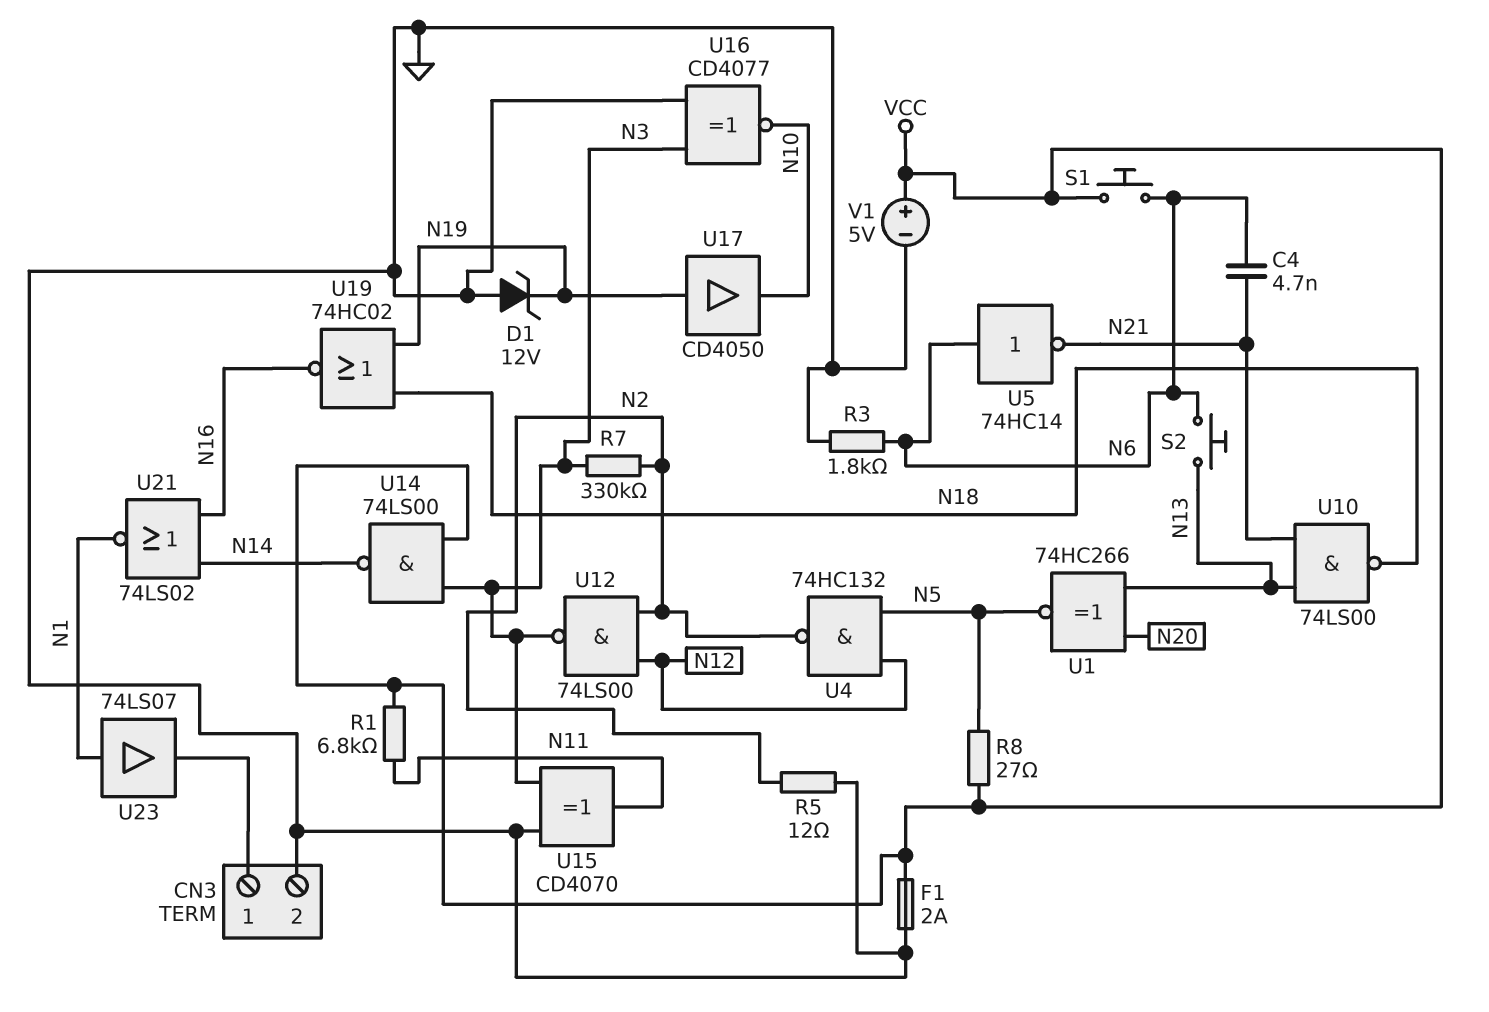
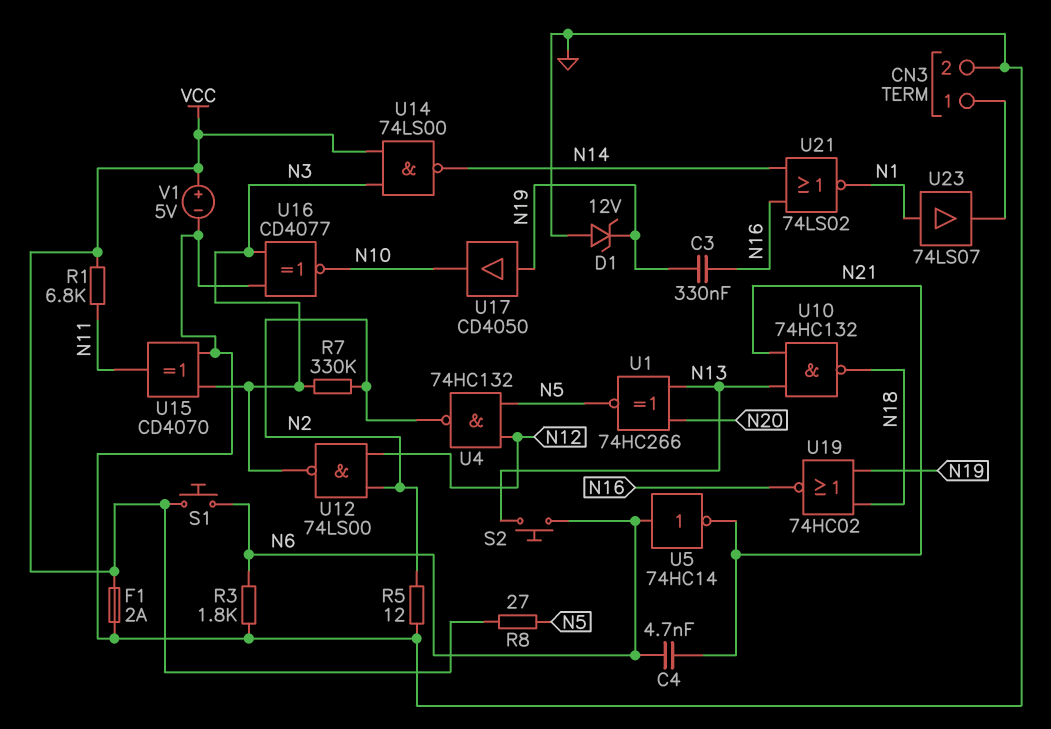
C3: none -> 330nF (N16, N19)
U10: NAND 74LS00 (in N13, in N21, out N18) -> NAND 74HC132 (in N13, in N21, out N18)

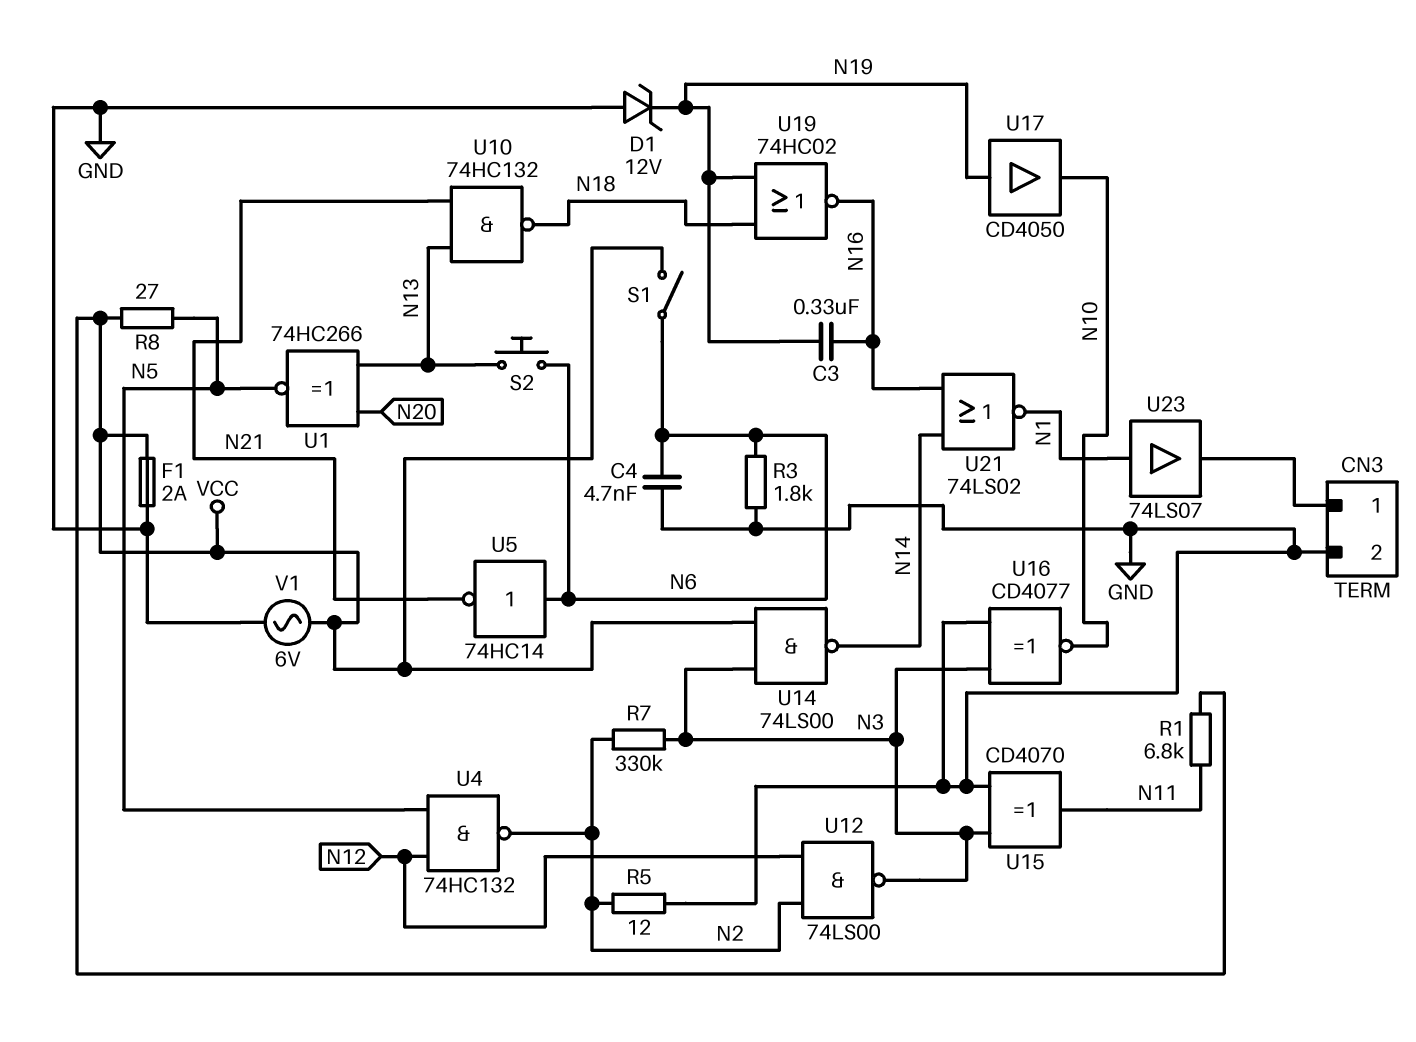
C4: 4.7nF (N6, N21) -> 4.7nF (GND, N6)
S1: button (N6, VCC) -> switch (N6, VCC)
V1: 5V (plus VCC, minus GND) -> AC 6V (GND, VCC)

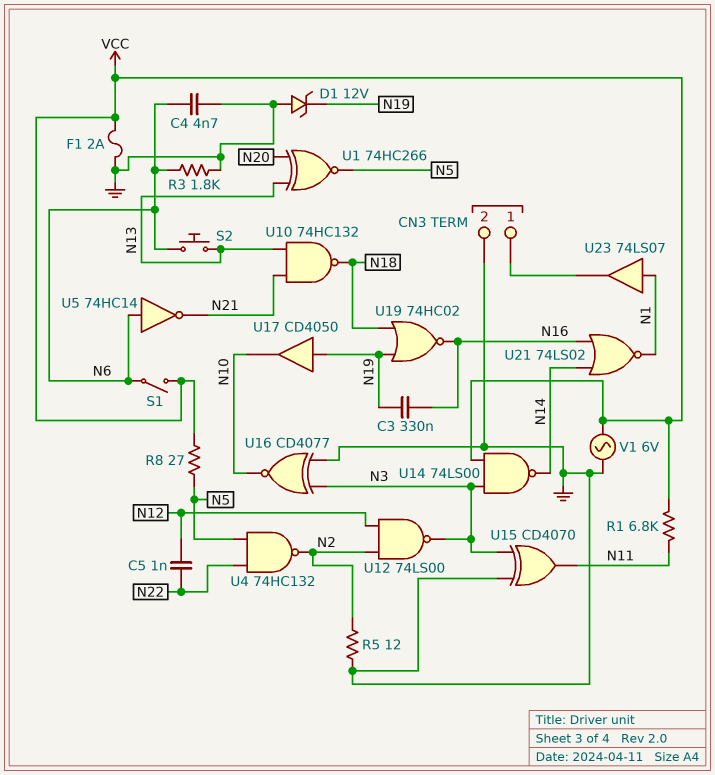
C5: none -> 1nF (N12, N22)
R7: 330k (N2, N3) -> none
U4: NAND 74HC132 (in N5, in N12, out N2) -> NAND 74HC132 (in N5, in N22, out N2)

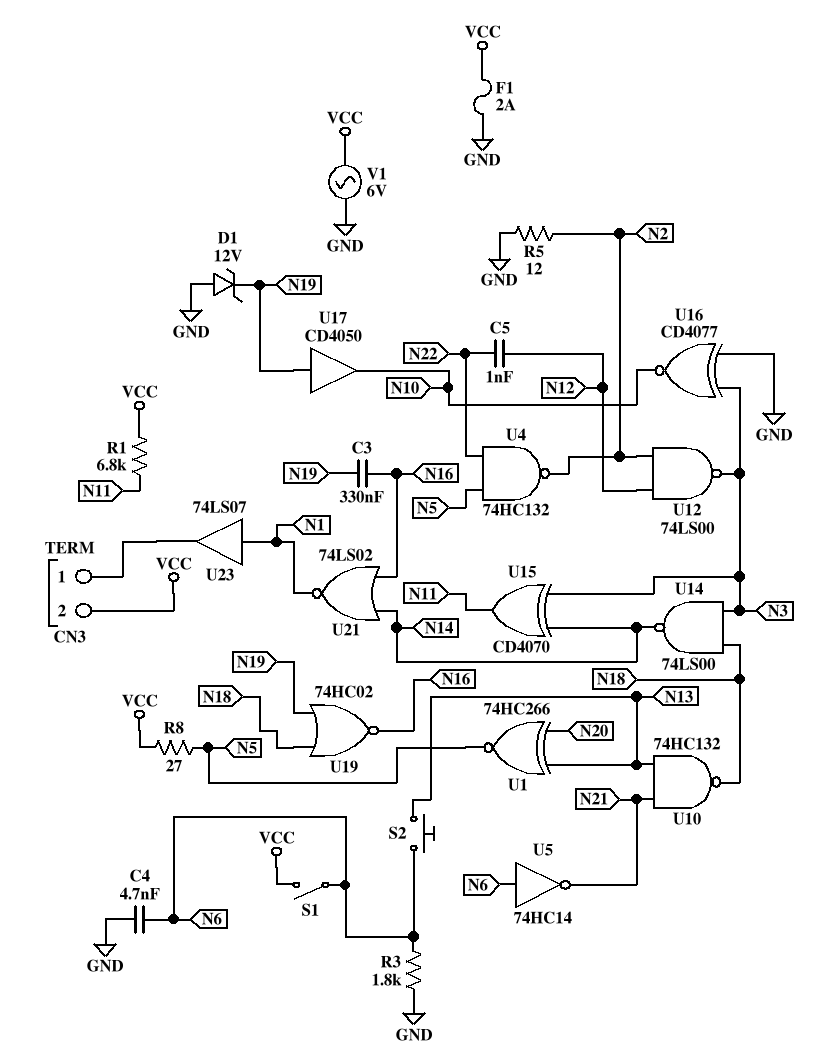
CN3 pin 2: GND -> VCC
U14: NAND 74LS00 (in N3, in VCC, out N14) -> NAND 74LS00 (in N3, in N18, out N14)
U15: XOR CD4070 (in GND, in N3, out N11) -> XOR CD4070 (in N3, in N14, out N11)

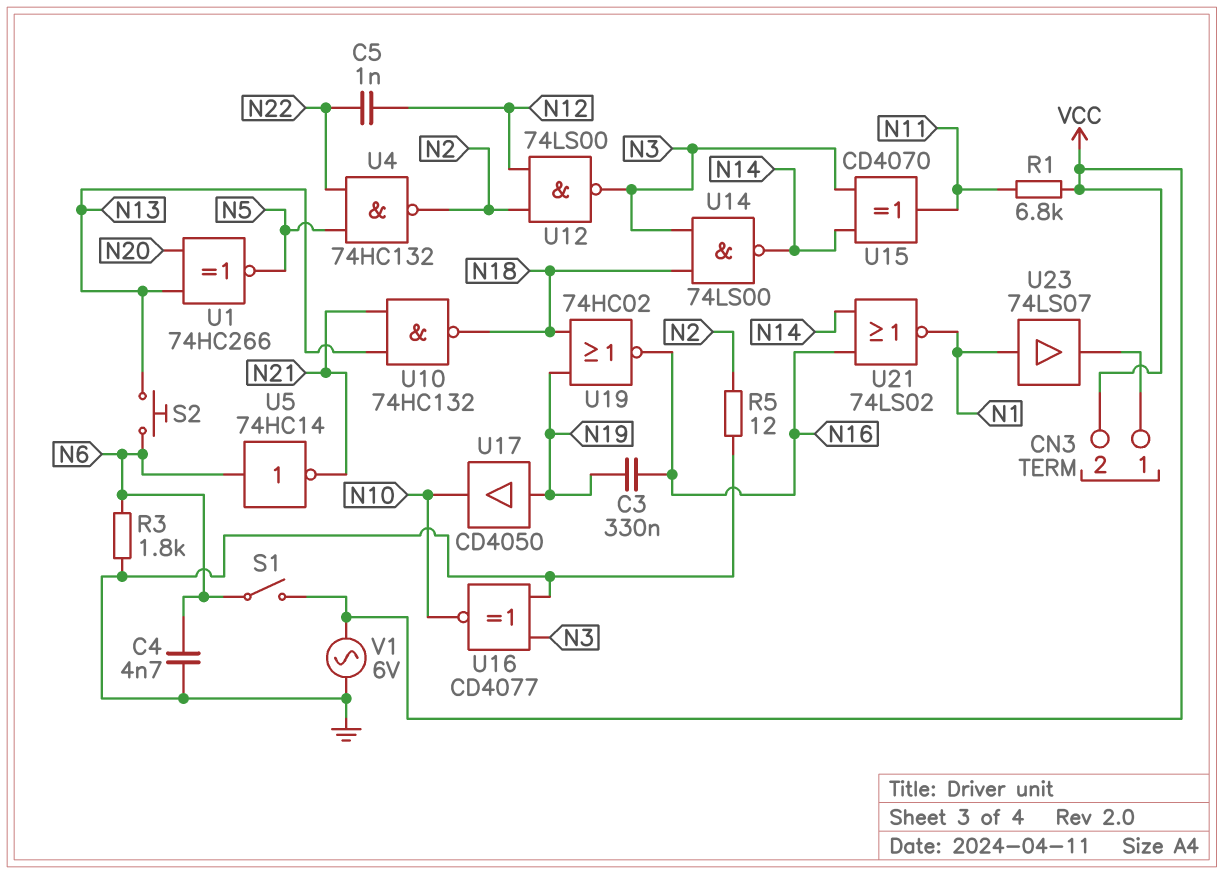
D1: zener 12V (A GND, K N19) -> none
F1: 2A (GND, VCC) -> none
R8: 27 (N5, VCC) -> none

